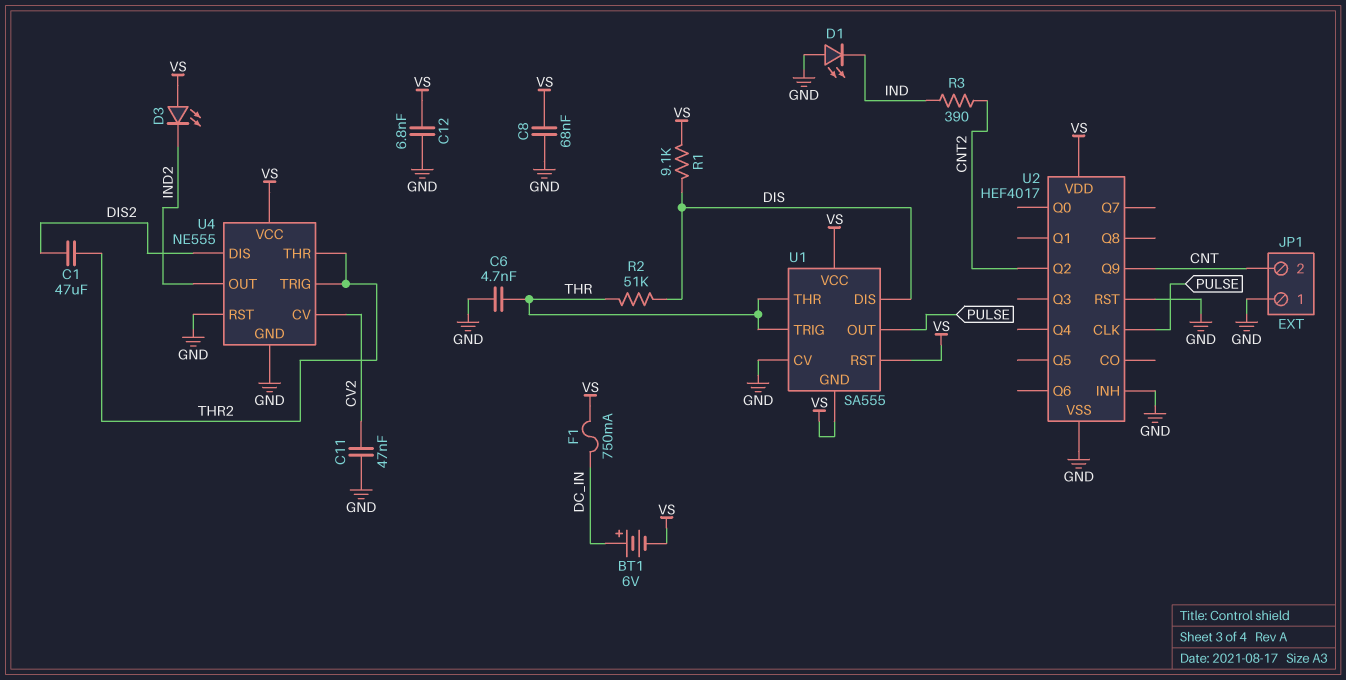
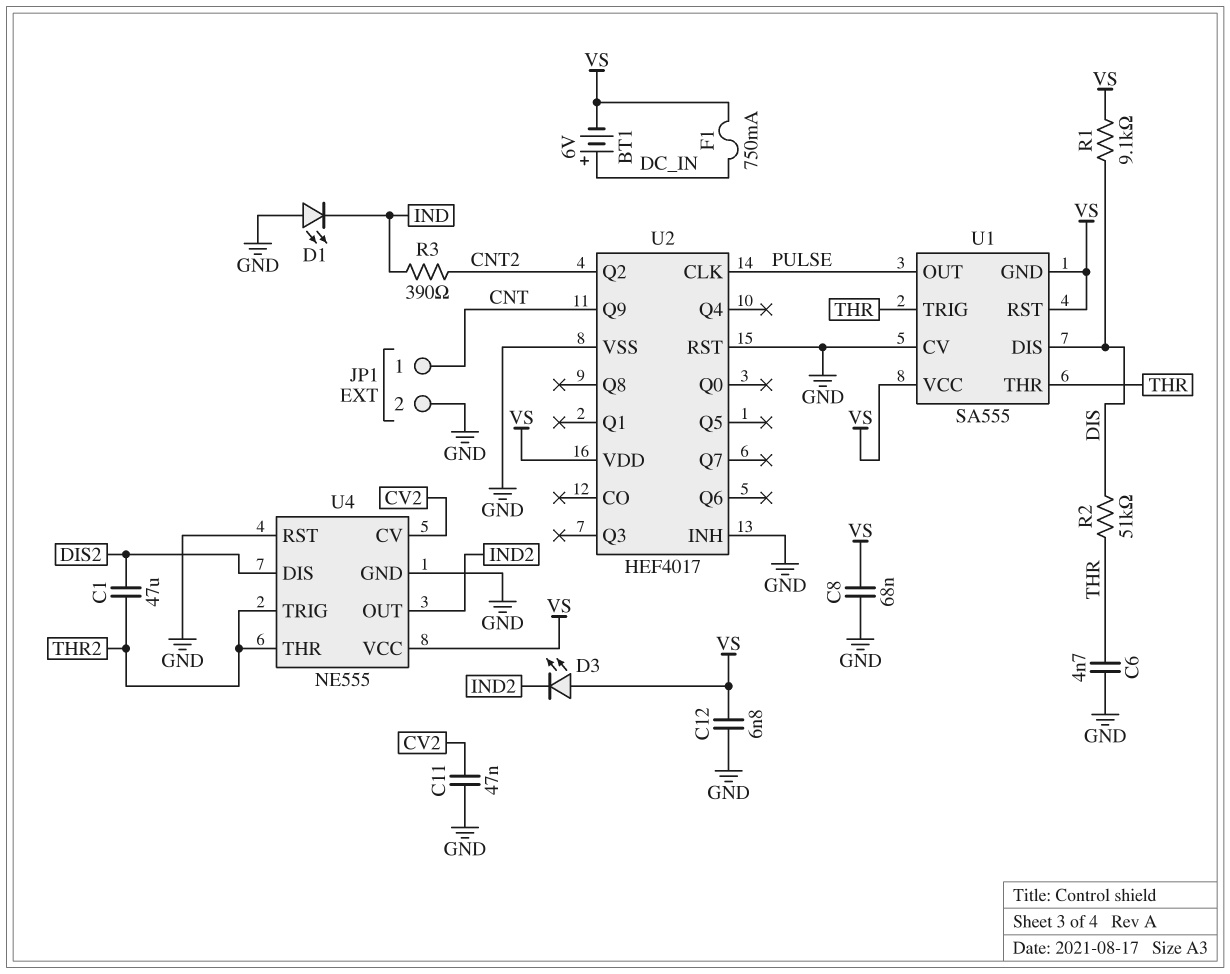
JP1 pin 1: GND -> CNT
JP1 pin 2: CNT -> GND

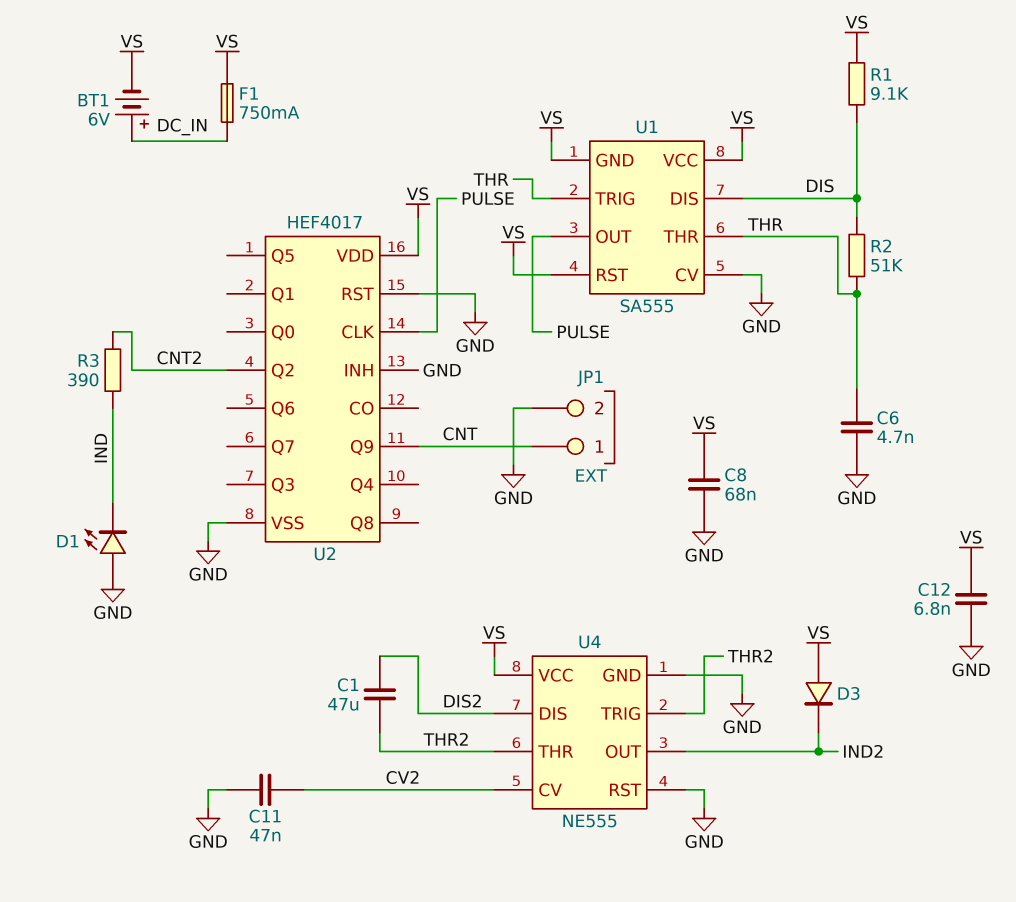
D3: LED (A VS, K IND2) -> diode (A VS, K IND2)

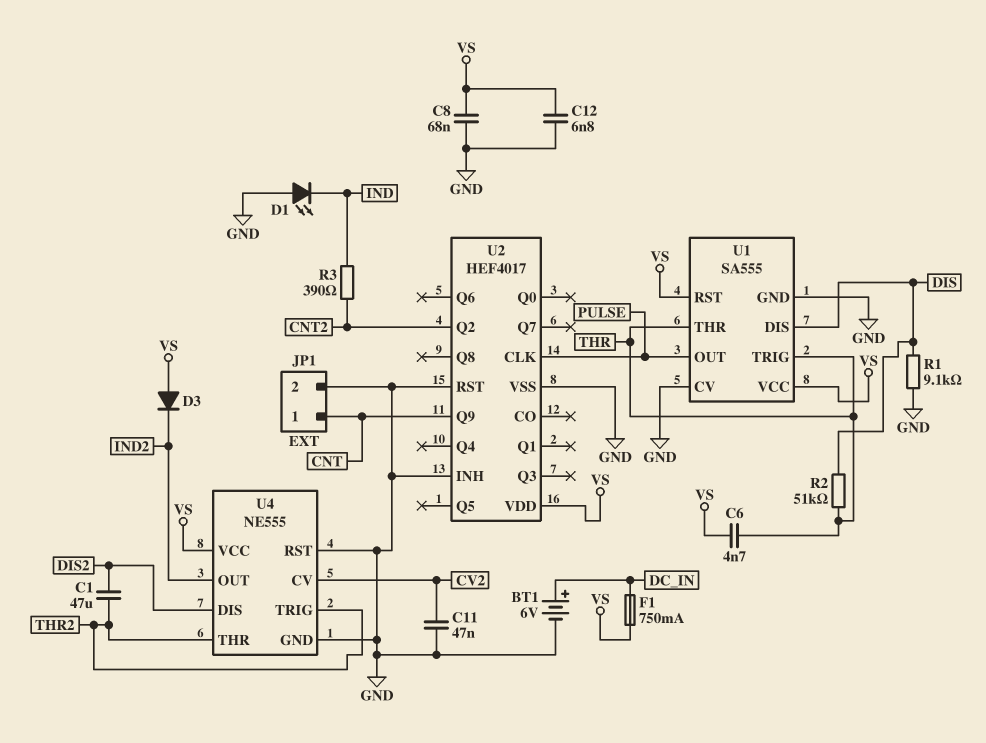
BT1: 6V (plus DC_IN, minus VS) -> 6V (plus DC_IN, minus GND)
C6: 4.7nF (GND, THR) -> 4.7nF (THR, VS)
R1: 9.1k (DIS, VS) -> 9.1k (DIS, GND)
U1 pin GND: VS -> GND

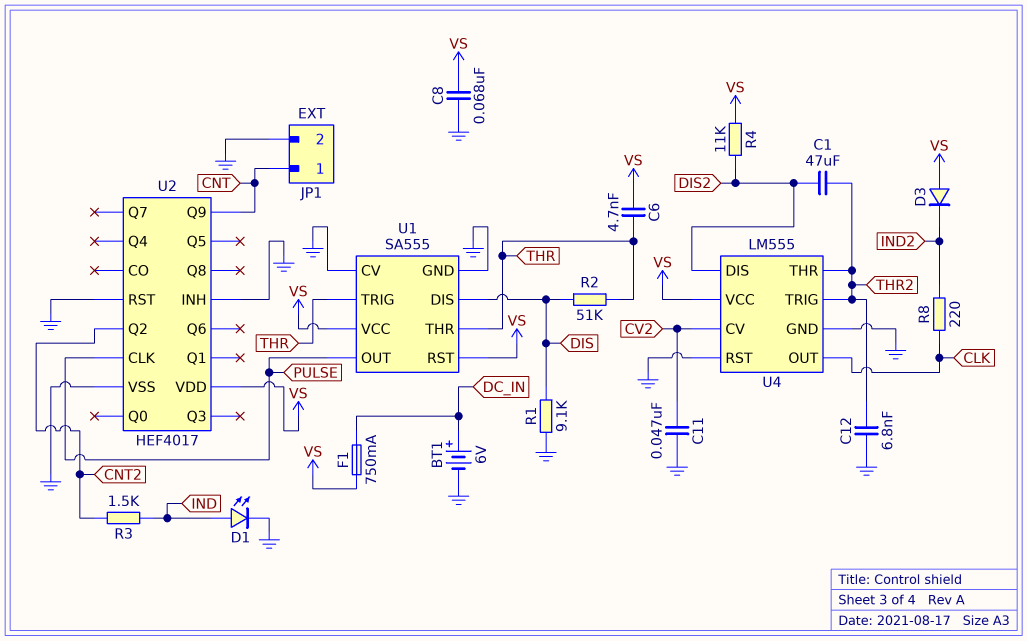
C12: 6.8nF (GND, VS) -> 6.8nF (GND, THR2)
D1: LED (A GND, K IND) -> LED (A IND, K GND)
R3: 390 (CNT2, IND) -> 1.5k (CNT2, IND)
R4: none -> 11k (DIS2, VS)
R8: none -> 220 (CLK, IND2)
U4: NE555 -> LM555
U4 pin OUT: IND2 -> CLK

